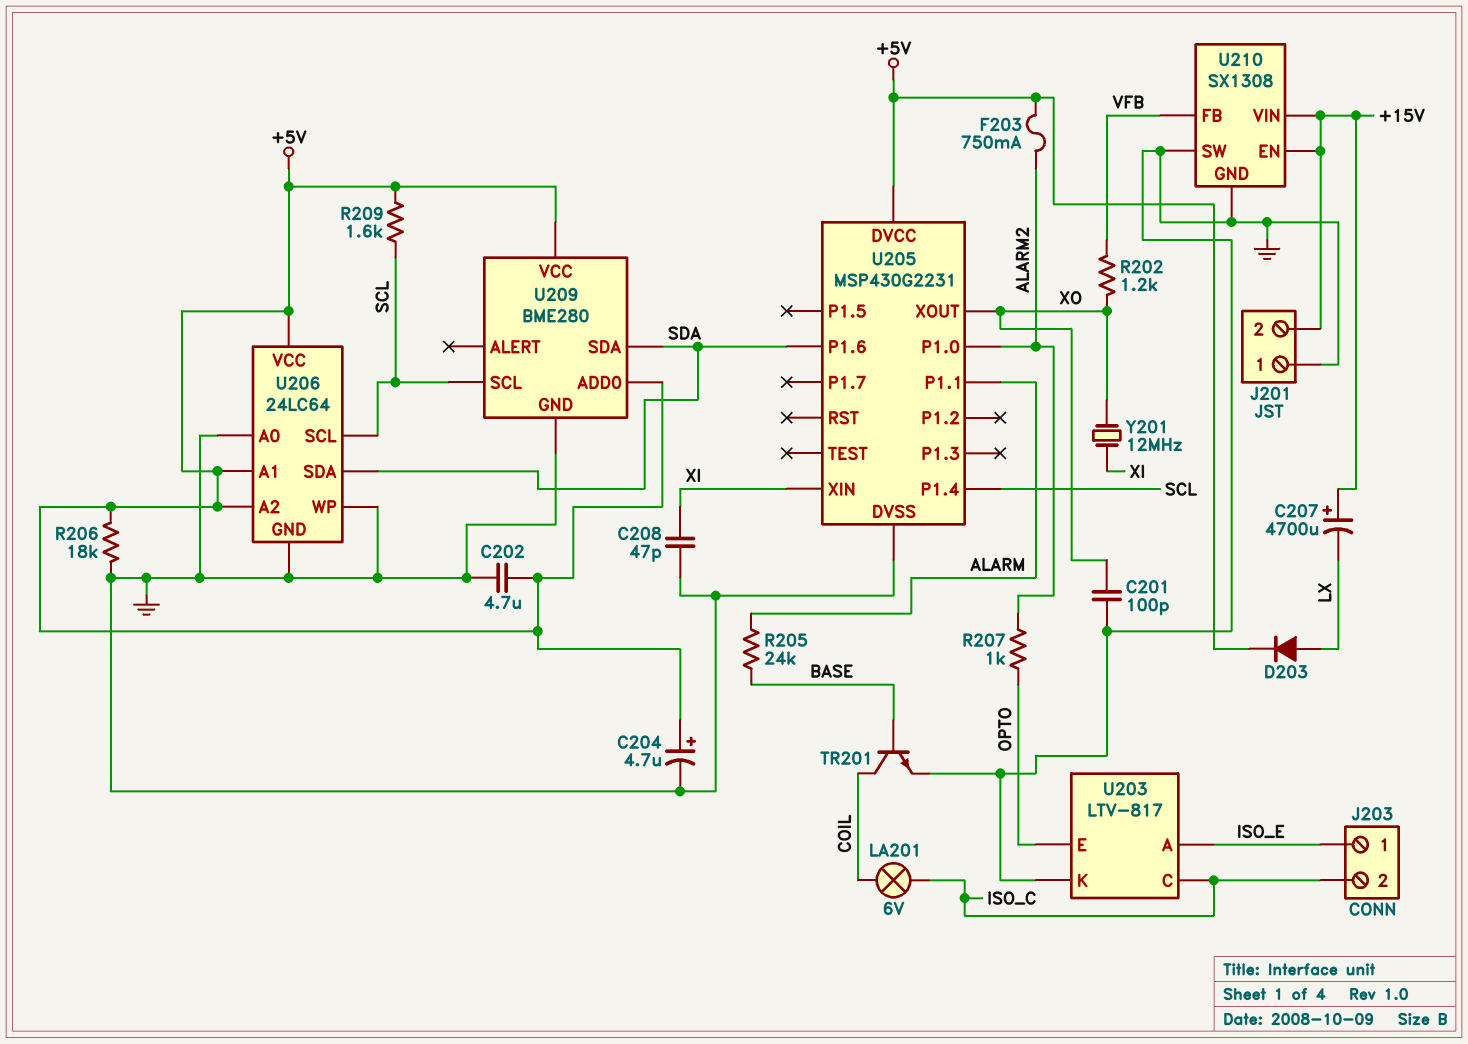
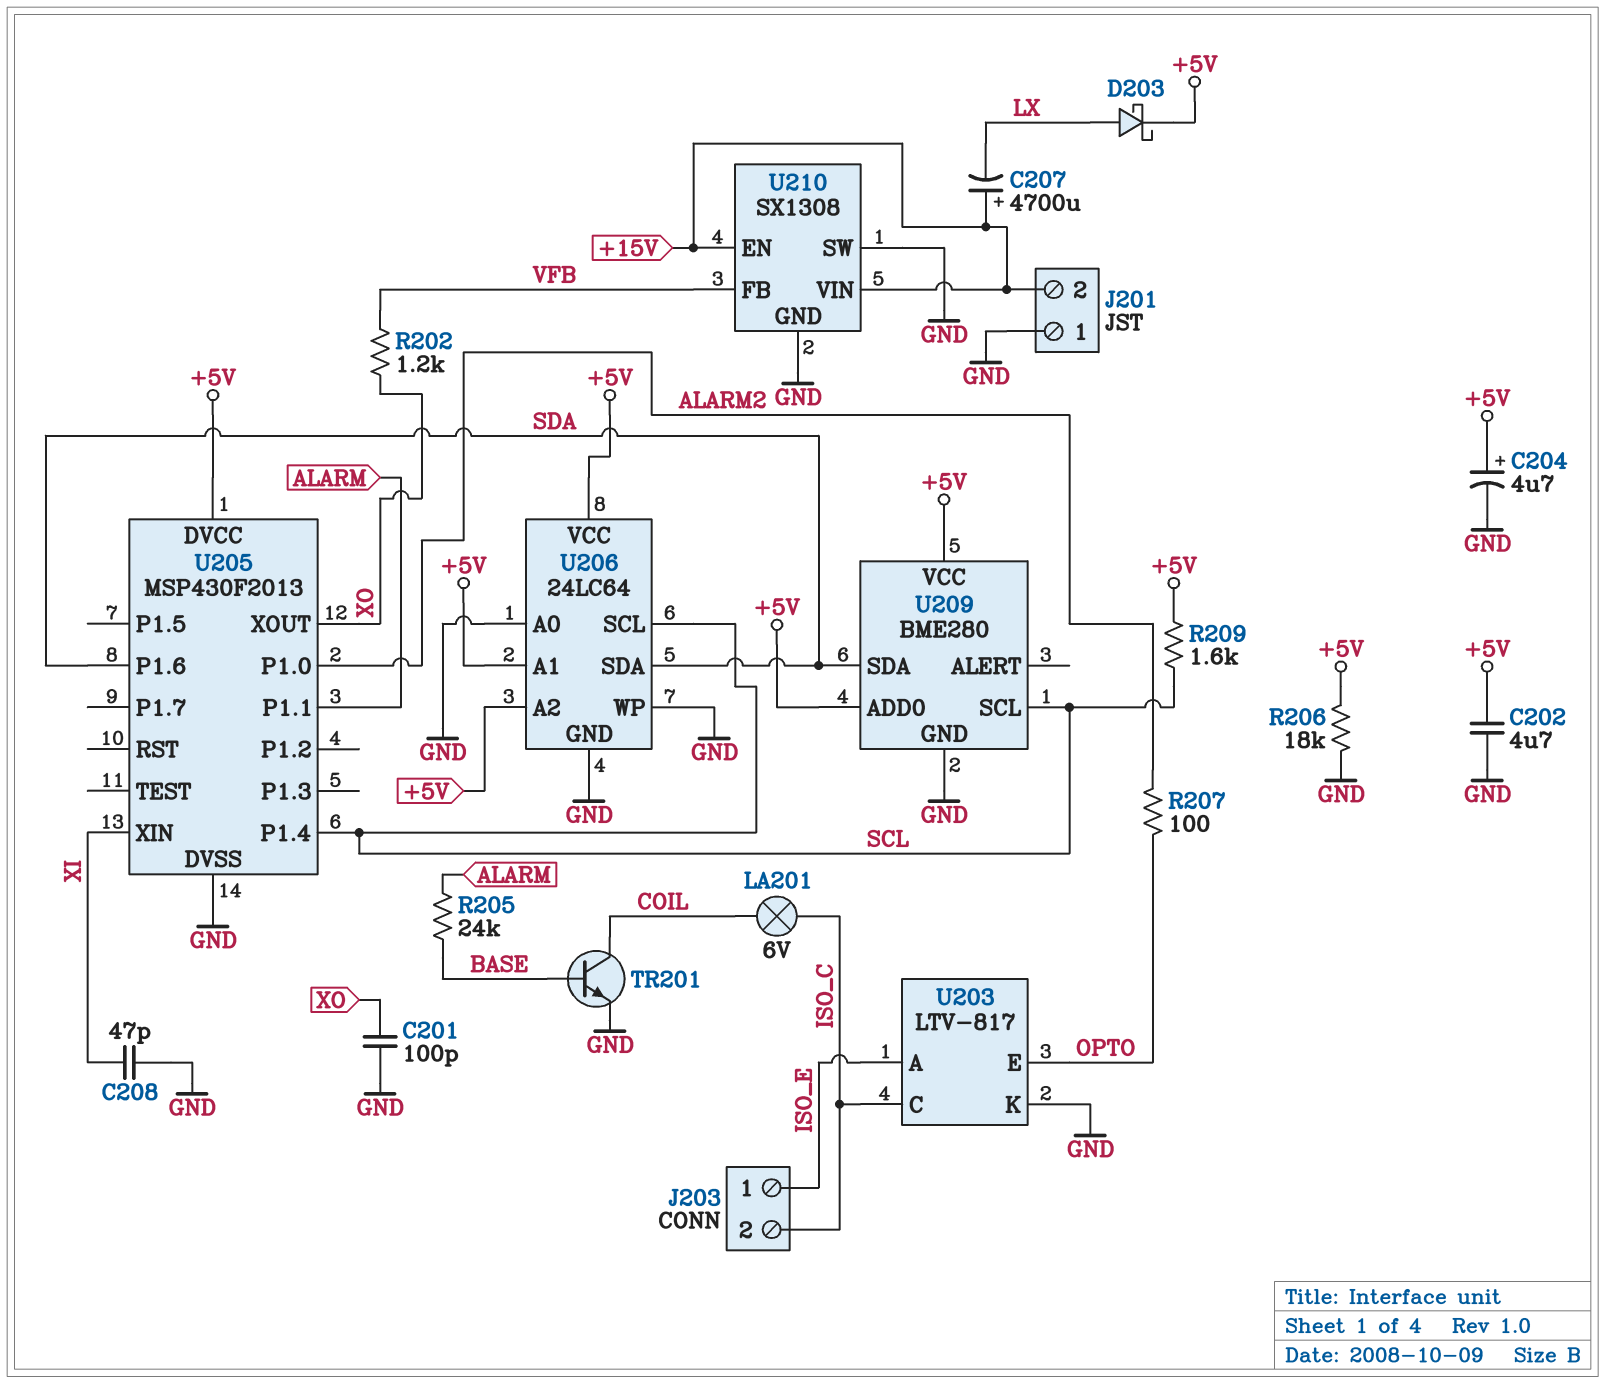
D203: diode (A LX, K +5V) -> schottky (A LX, K +5V)
F203: 750mA (+5V, ALARM2) -> none
R207: 1k (ALARM2, OPTO) -> 100 (ALARM2, OPTO)
U205: MSP430G2231 -> MSP430F2013
Y201: 12MHz (XI, XO) -> none

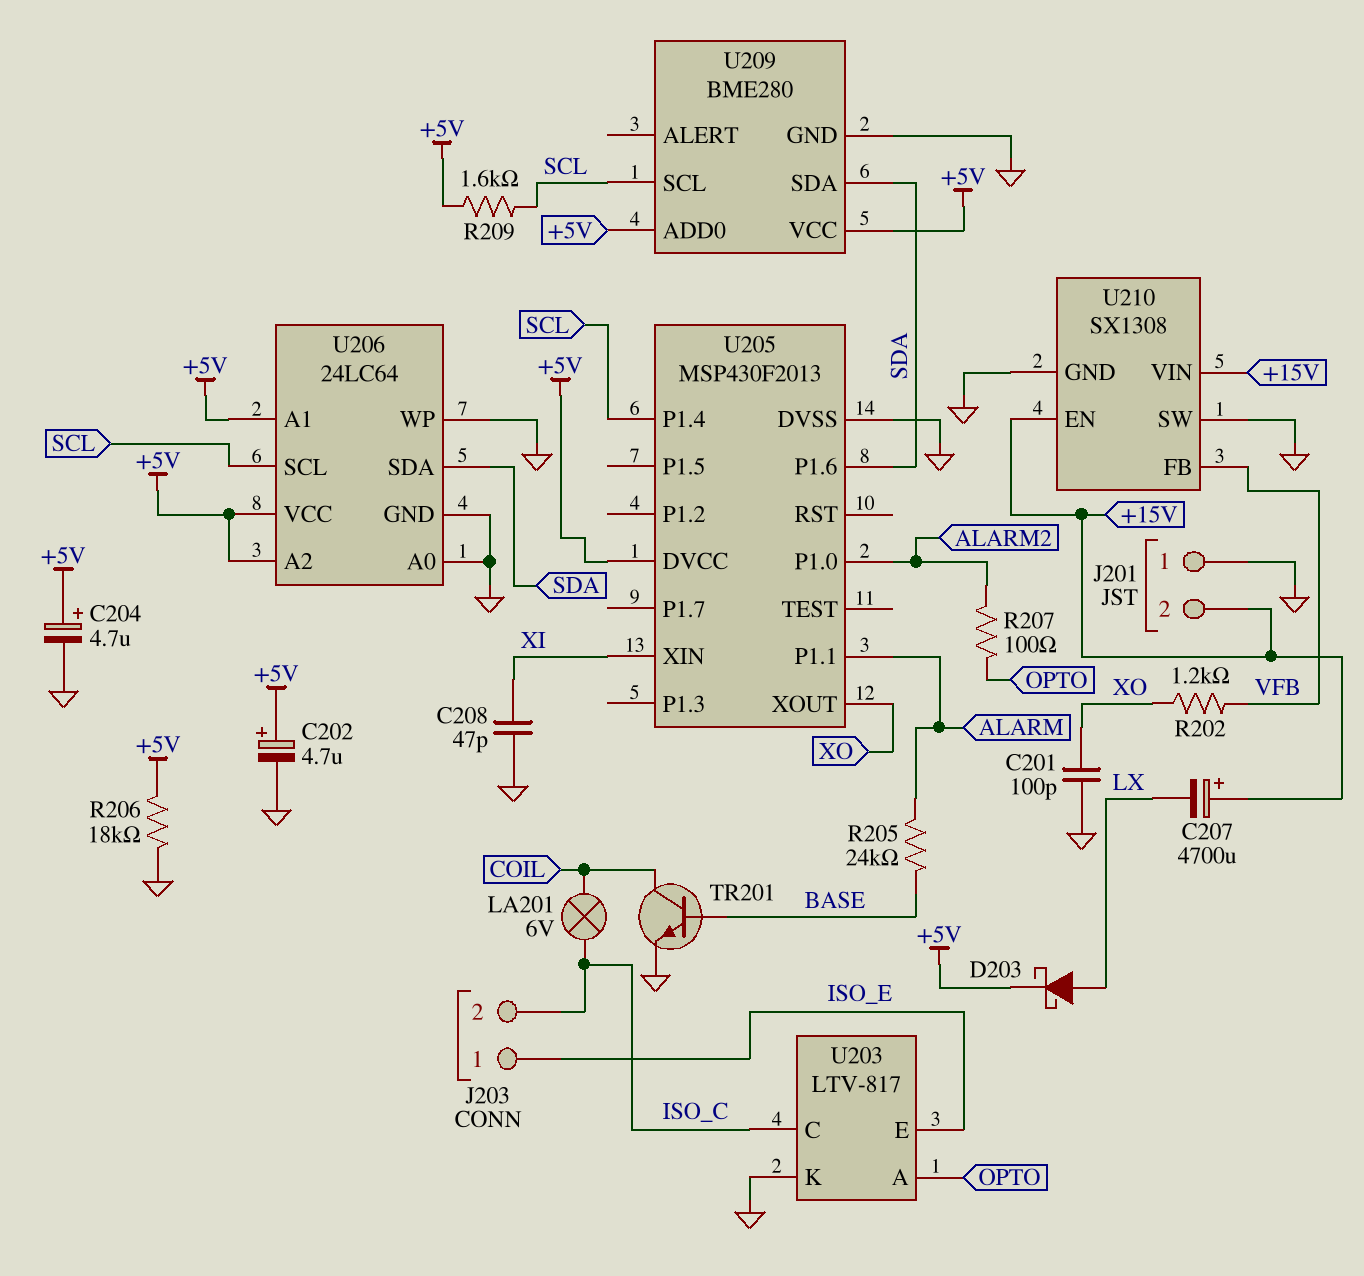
C202: 4.7uF (+5V, GND) -> 4.7uF (plus +5V, minus GND)
U203 pin A: ISO_E -> OPTO
U203 pin E: OPTO -> ISO_E

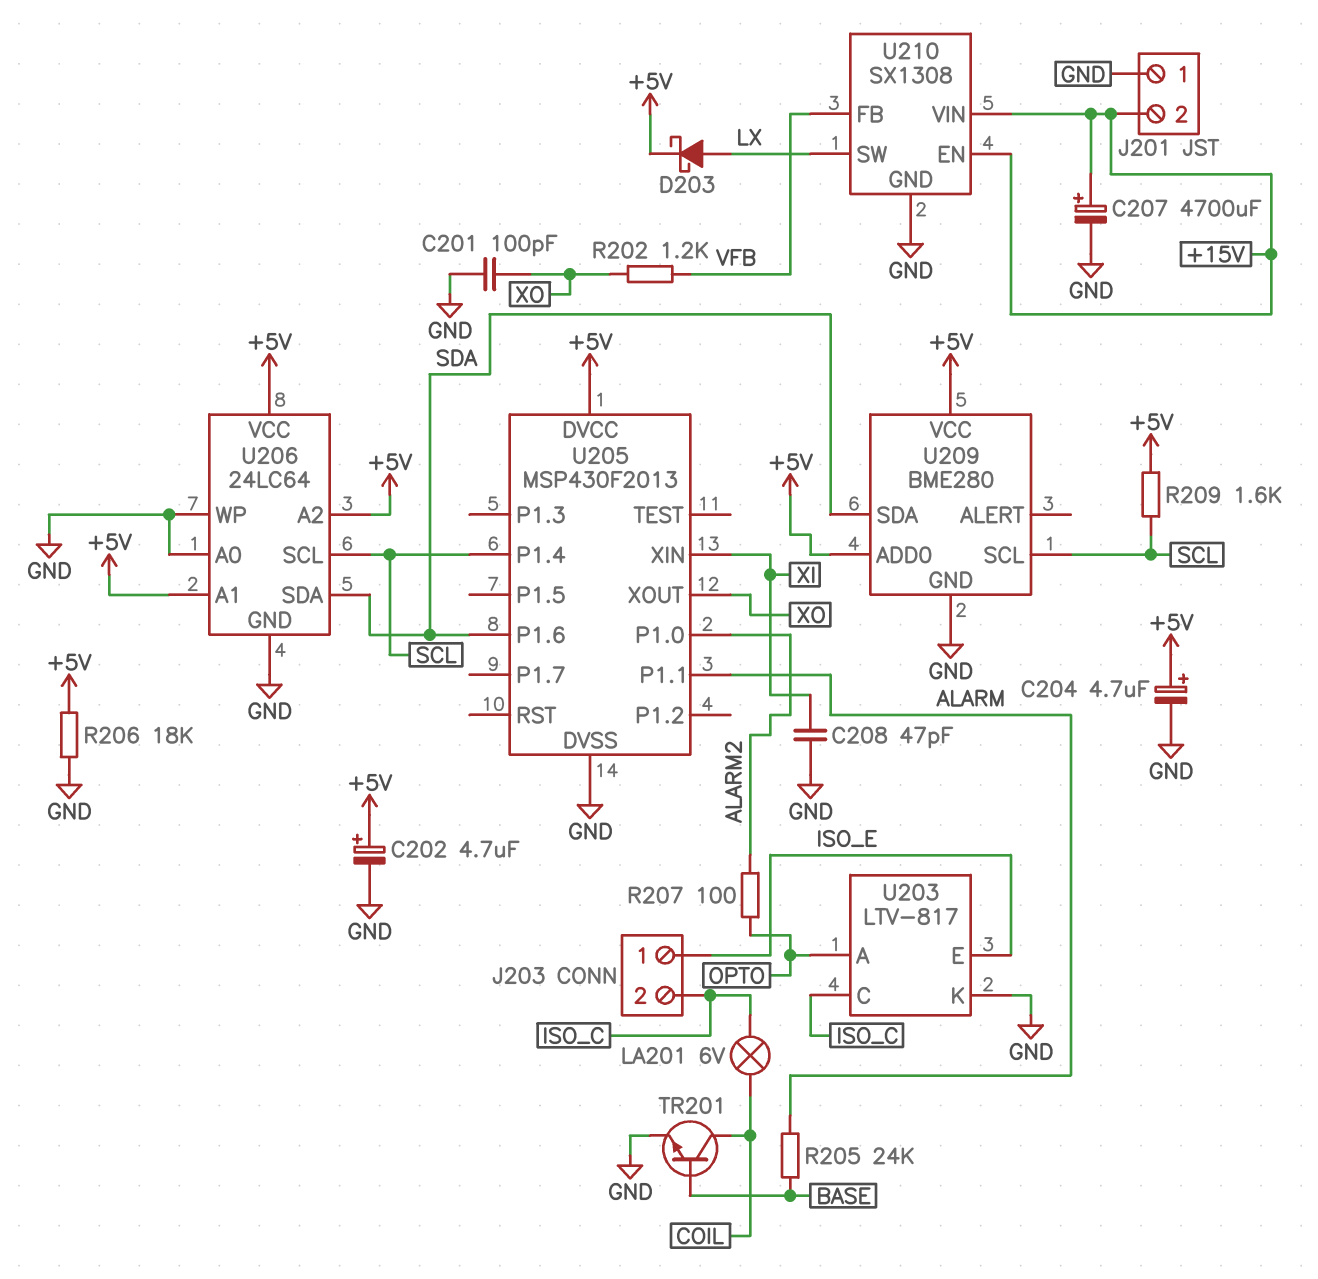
C207: 4700uF (plus +15V, minus LX) -> 4700uF (plus +15V, minus GND)
U210 pin SW: GND -> LX

